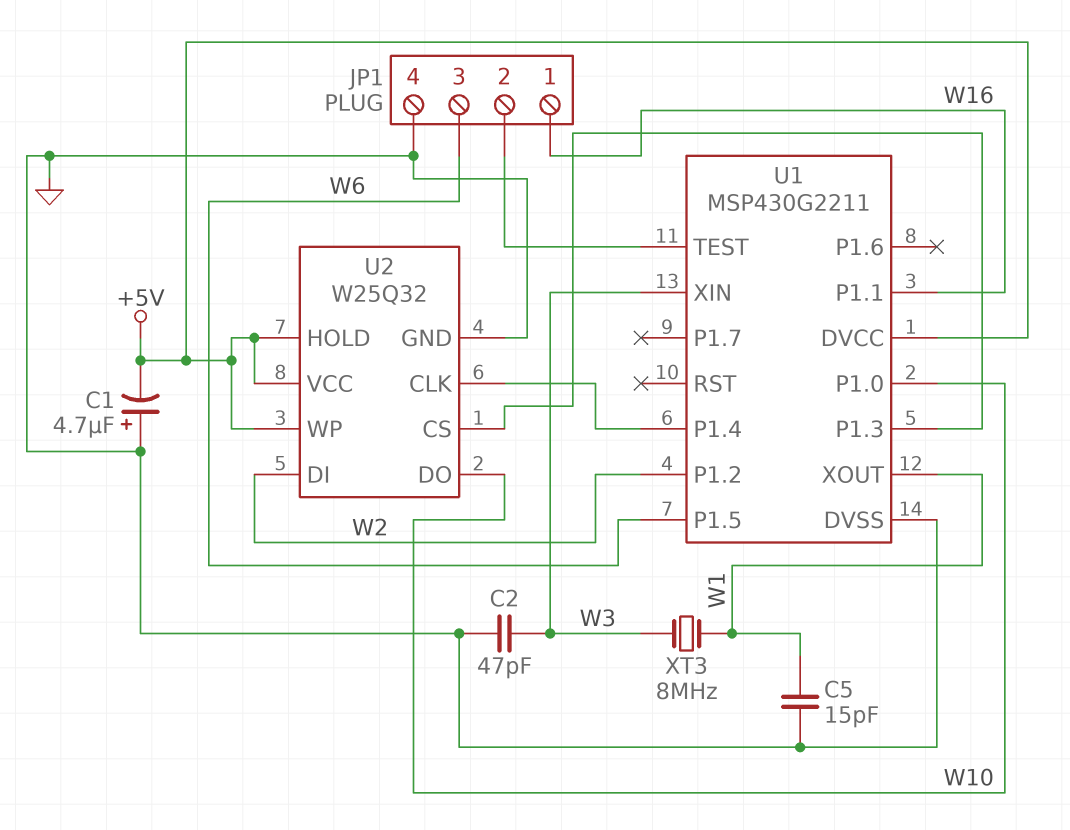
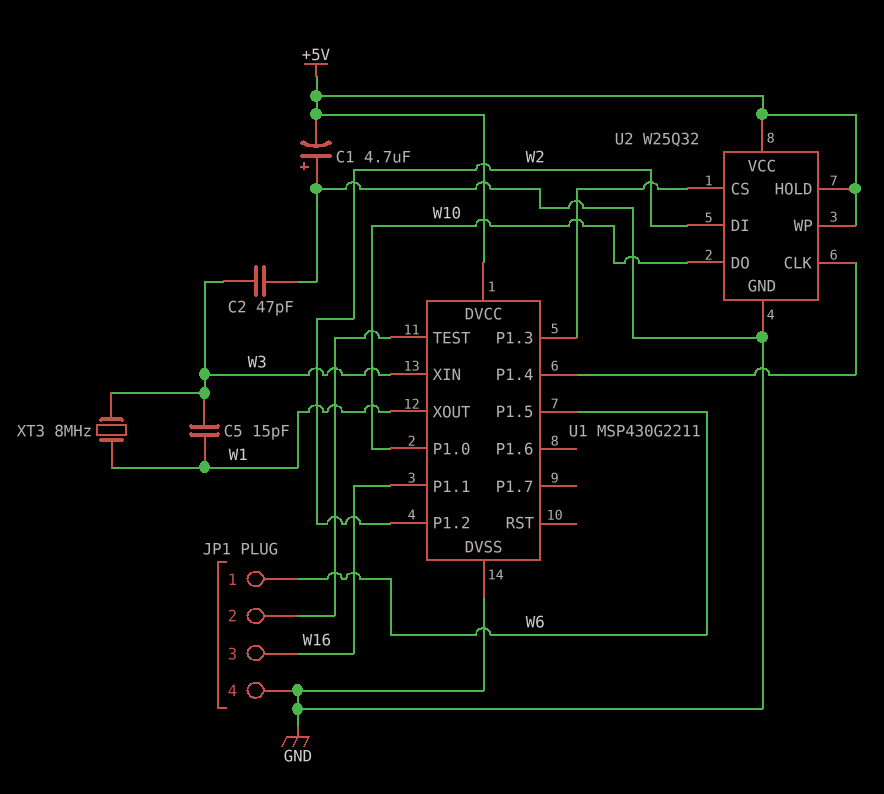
C5: 15pF (GND, W1) -> 15pF (W1, W3)
JP1 pin 1: W16 -> W6
JP1 pin 3: W6 -> W16

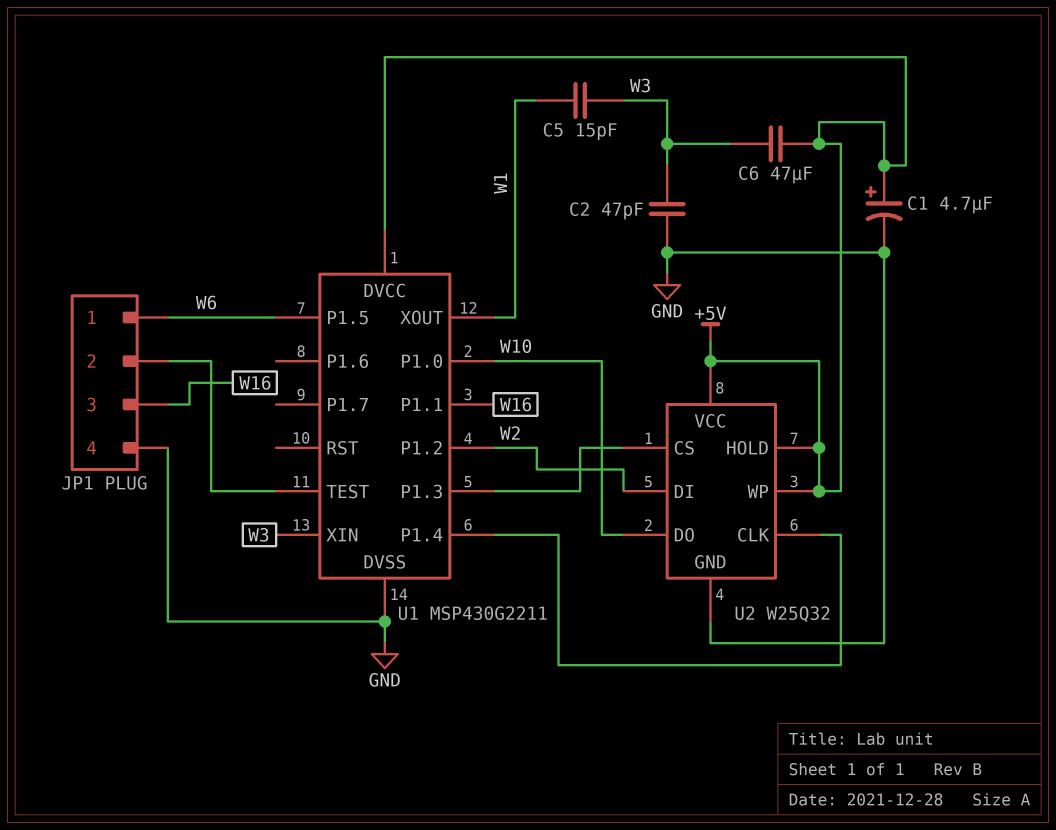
C1: 4.7uF (plus GND, minus +5V) -> 4.7uF (plus +5V, minus GND)
C6: none -> 47uF (+5V, W3)
XT3: 8MHz (W1, W3) -> none

